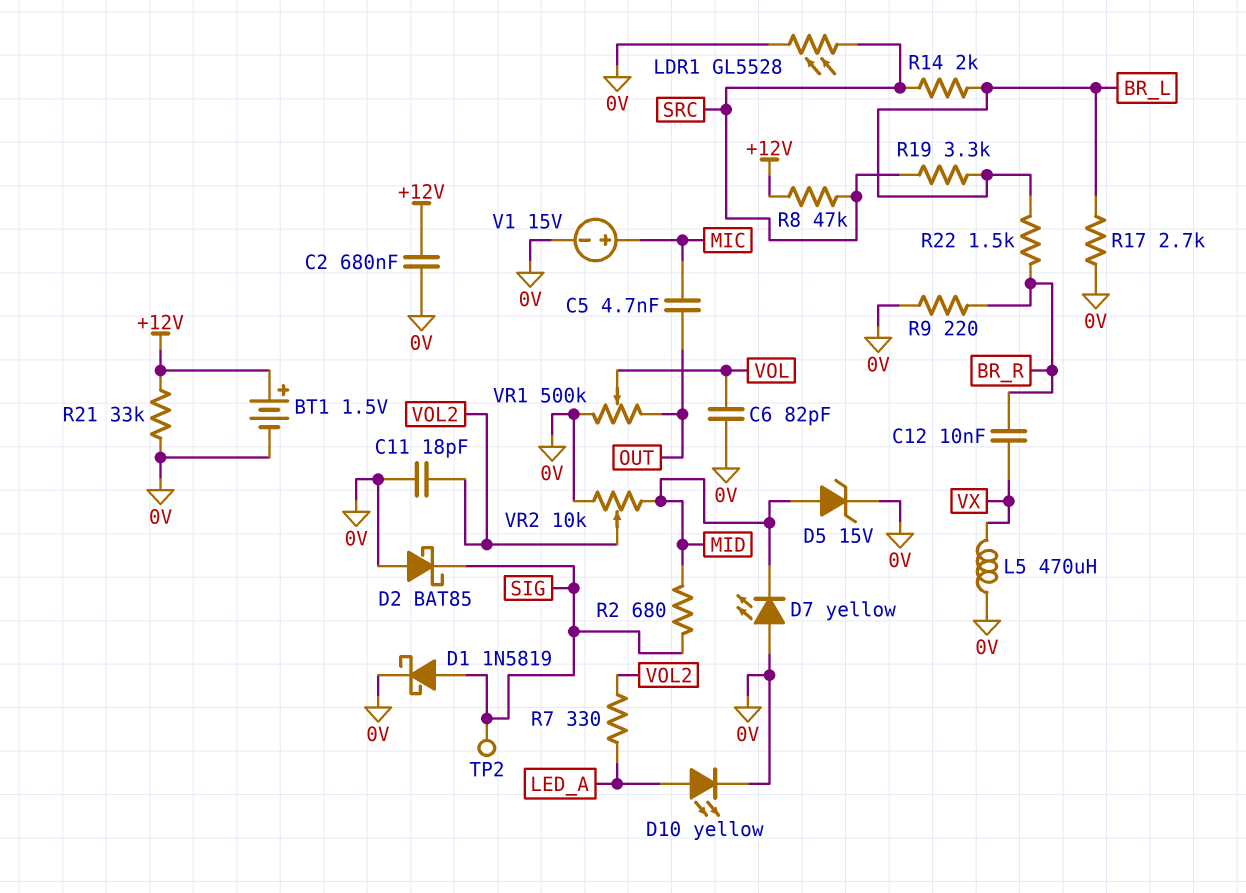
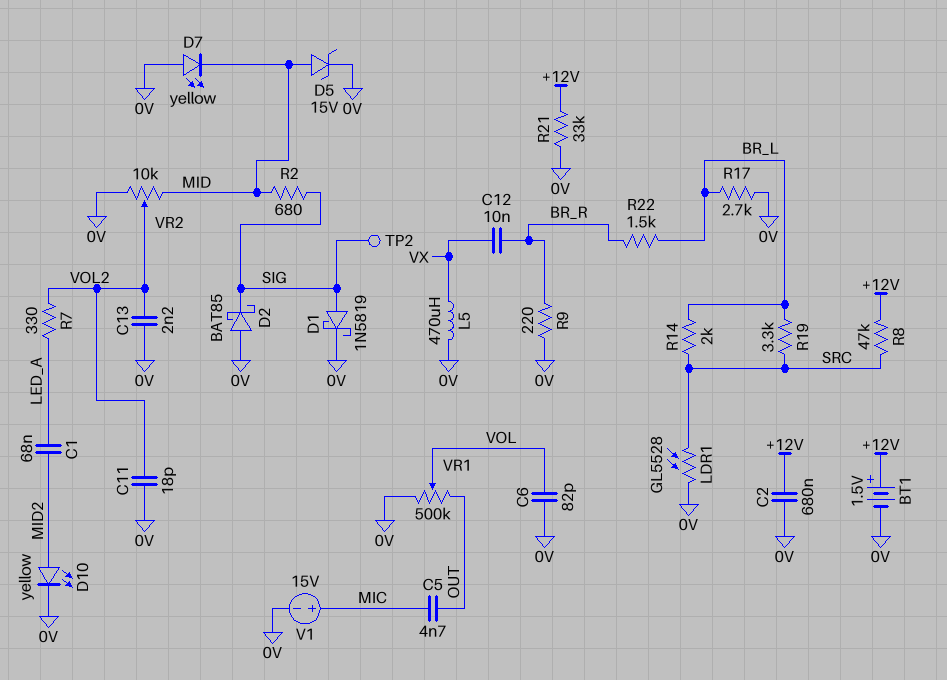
C1: none -> 68nF (LED_A, MID2)
C13: none -> 2.2nF (0V, VOL2)
D10: LED yellow (A LED_A, K 0V) -> LED yellow (A MID2, K 0V)

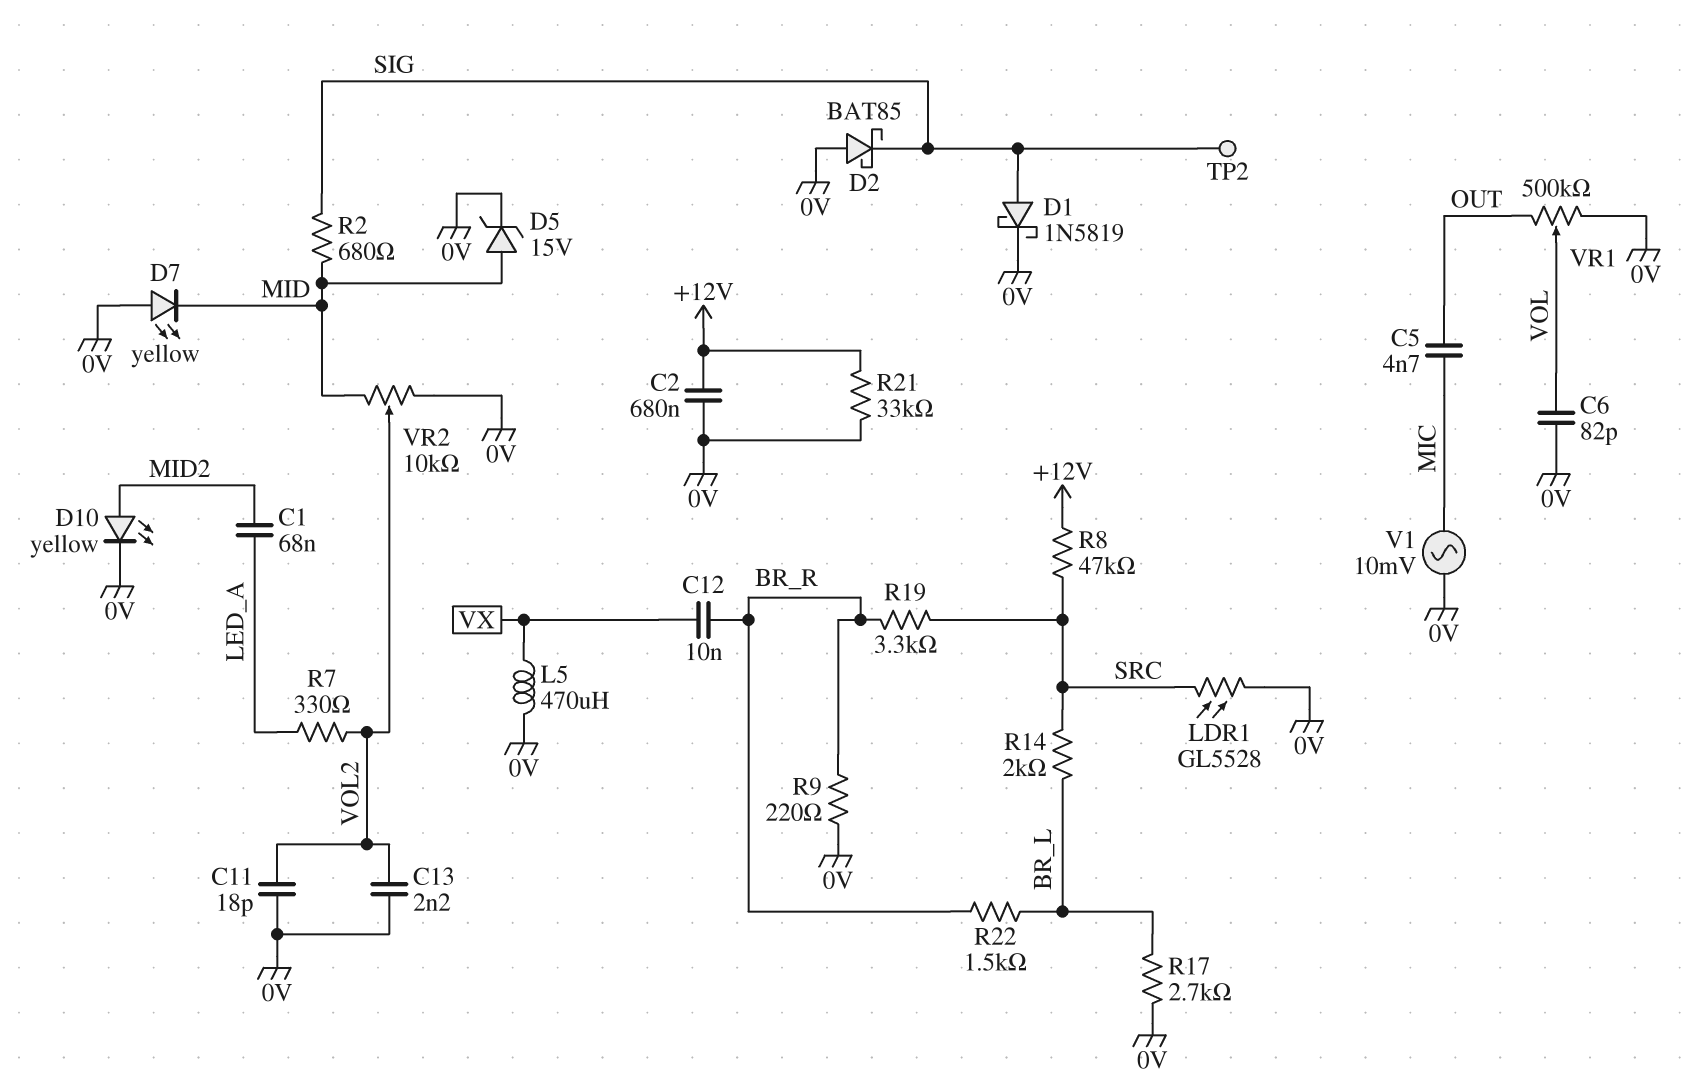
BT1: 1.5V (plus +12V, minus 0V) -> none
R19: 3.3k (BR_L, SRC) -> 3.3k (BR_R, SRC)
V1: 15V (plus MIC, minus 0V) -> AC 10mV (0V, MIC)

